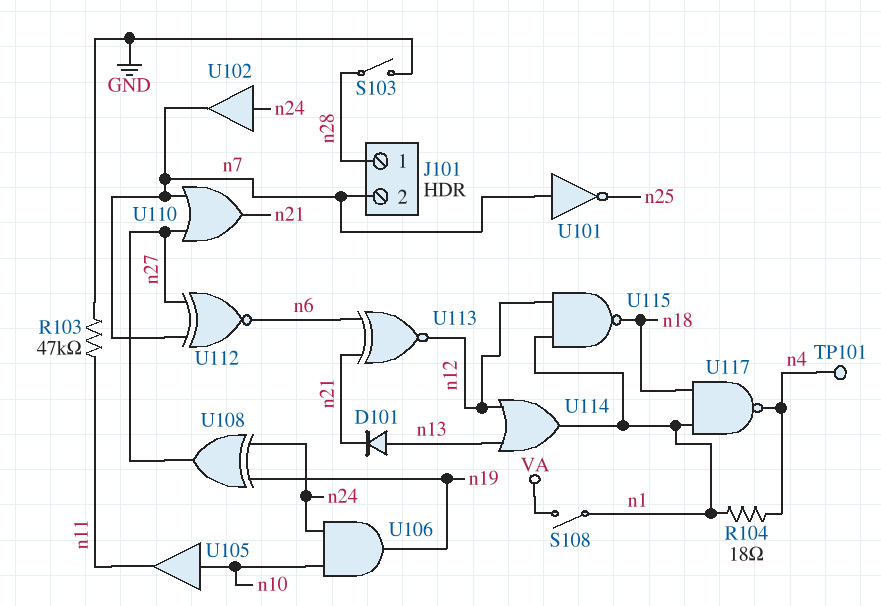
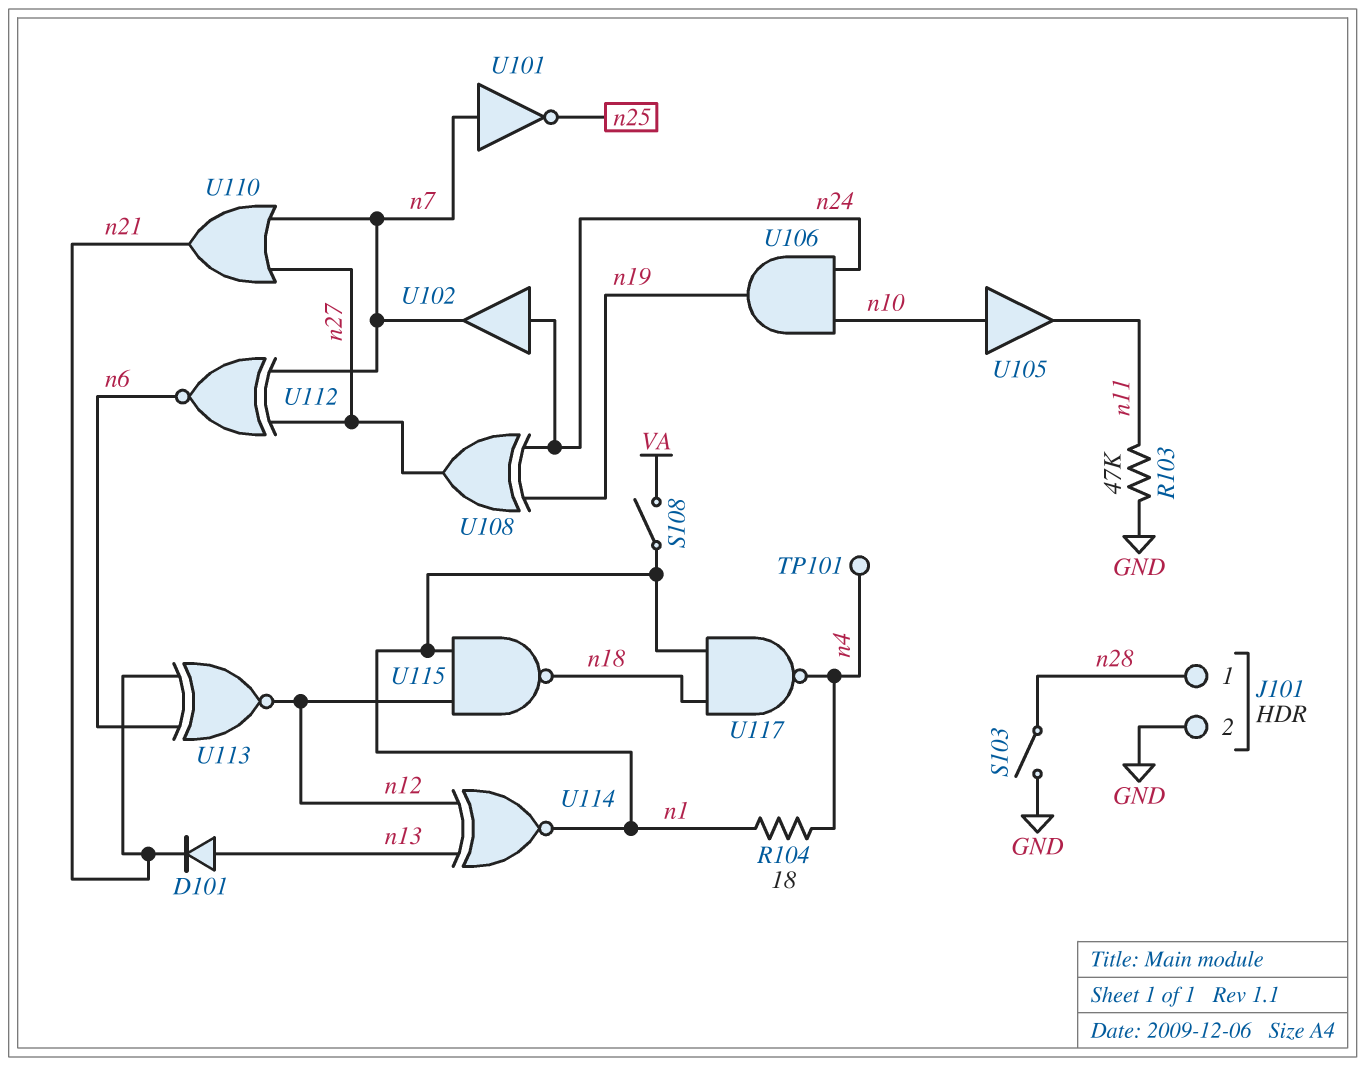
J101 pin 2: n7 -> GND
U114: OR (in n12, in n13, out n1) -> XNOR (in n12, in n13, out n1)

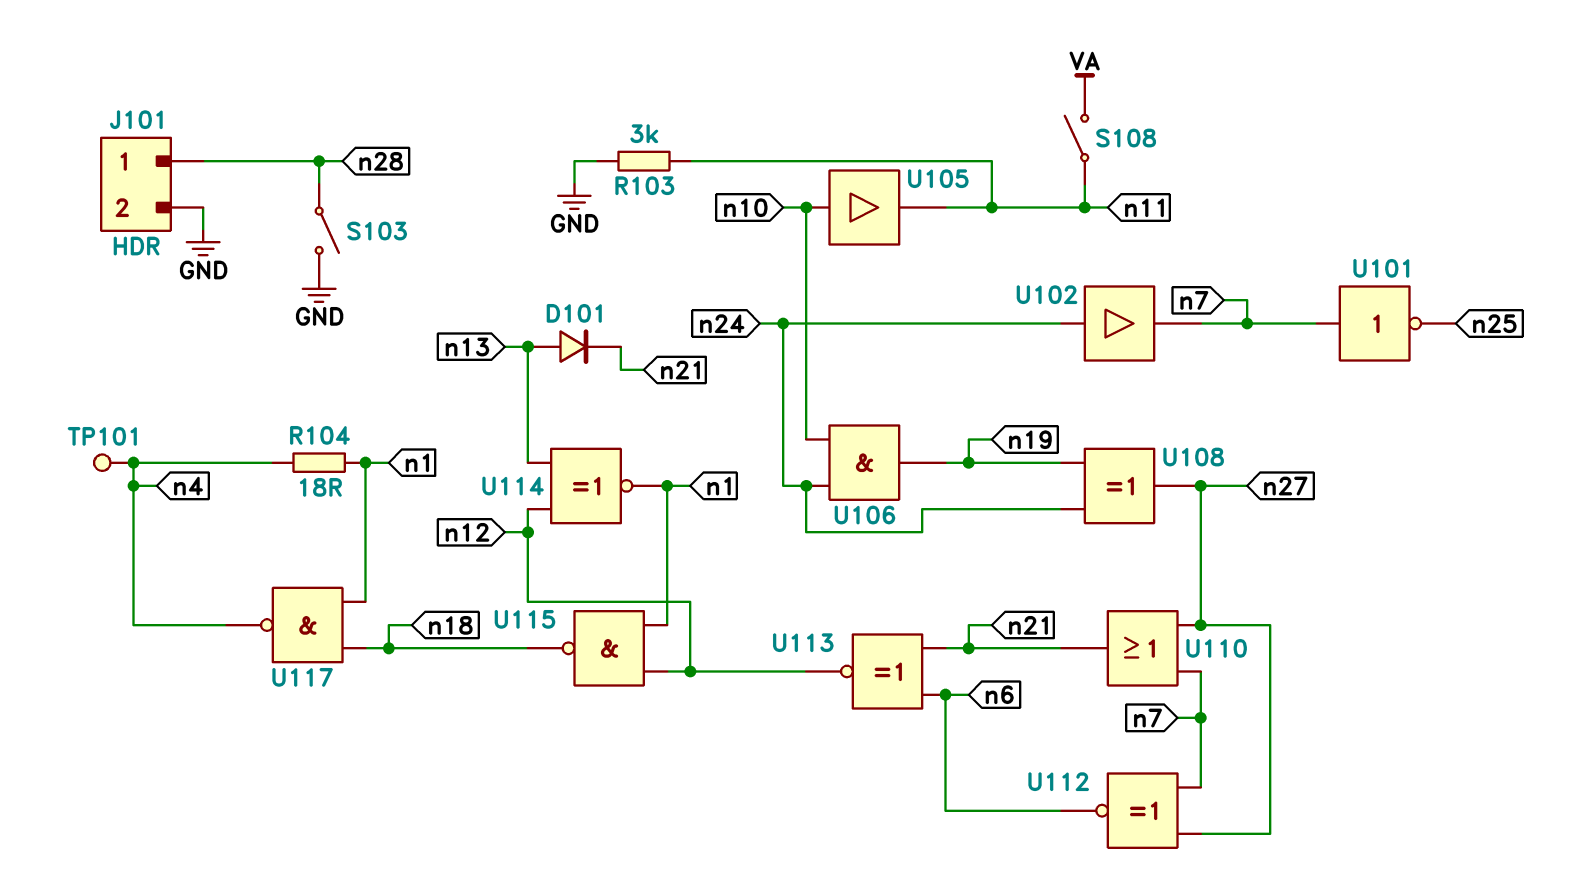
R103: 47k (GND, n11) -> 3k (GND, n11)
S108: switch (VA, n1) -> switch (VA, n11)

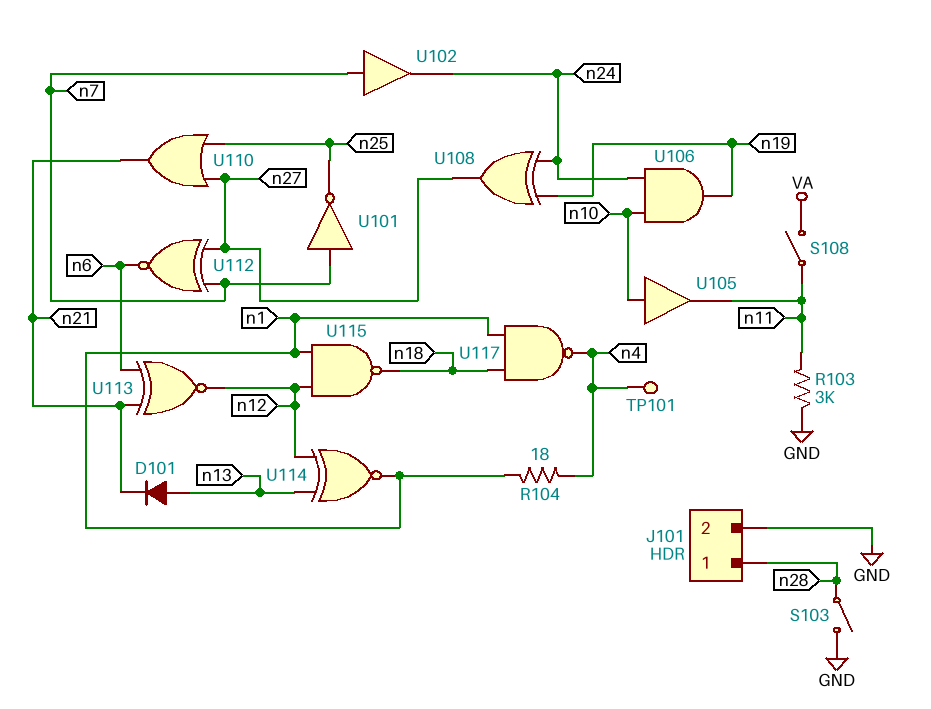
U102: buffer (in n24, out n7) -> buffer (in n7, out n24)
U110: OR (in n7, in n27, out n21) -> OR (in n25, in n27, out n21)

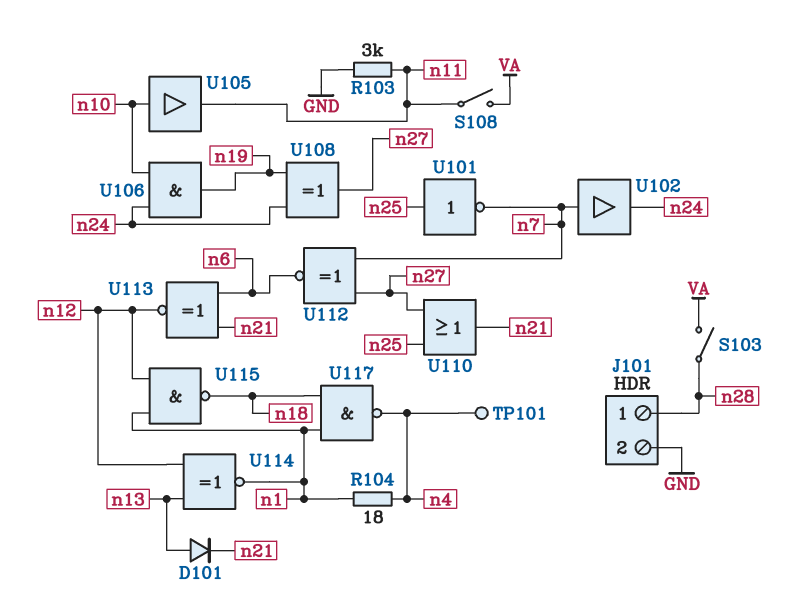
S103: switch (GND, n28) -> switch (VA, n28)
U101: NOT (in n7, out n25) -> NOT (in n25, out n7)

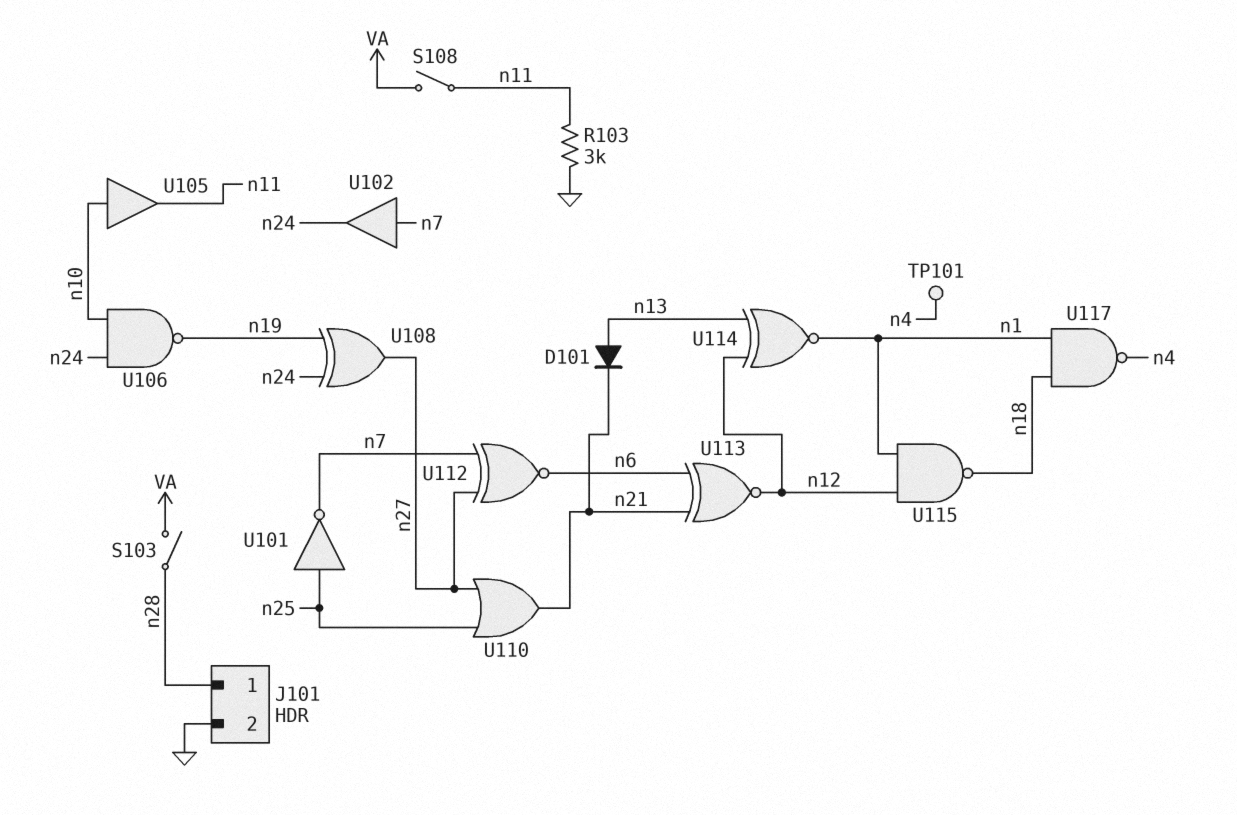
R104: 18 (n1, n4) -> none
U106: AND (in n10, in n24, out n19) -> NAND (in n10, in n24, out n19)

